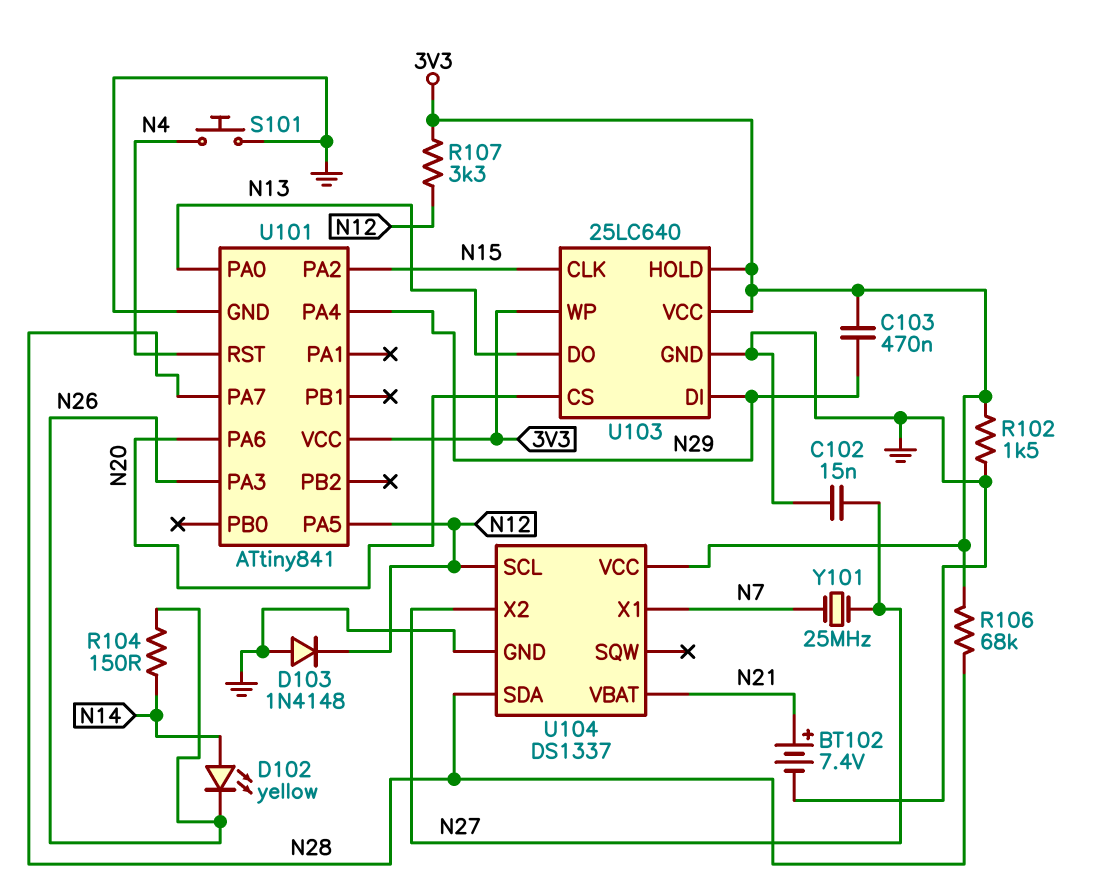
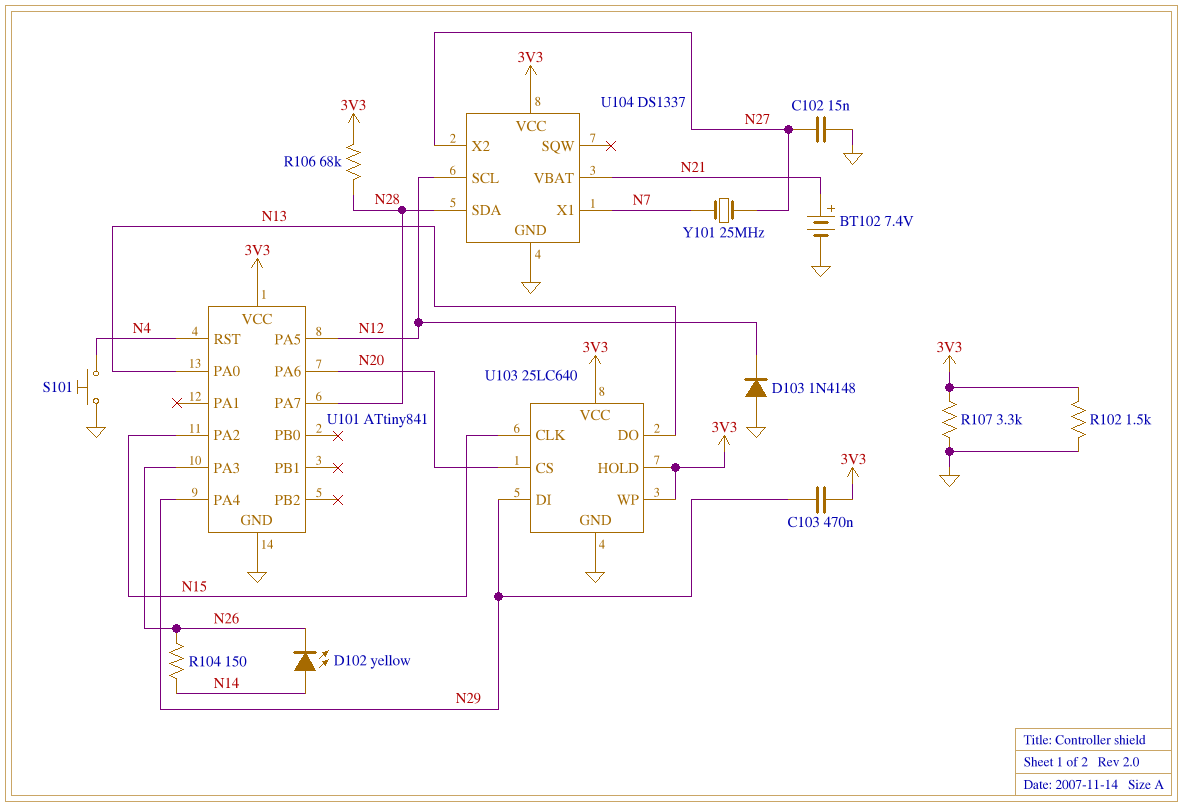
R107: 3.3k (3V3, N12) -> 3.3k (3V3, GND)

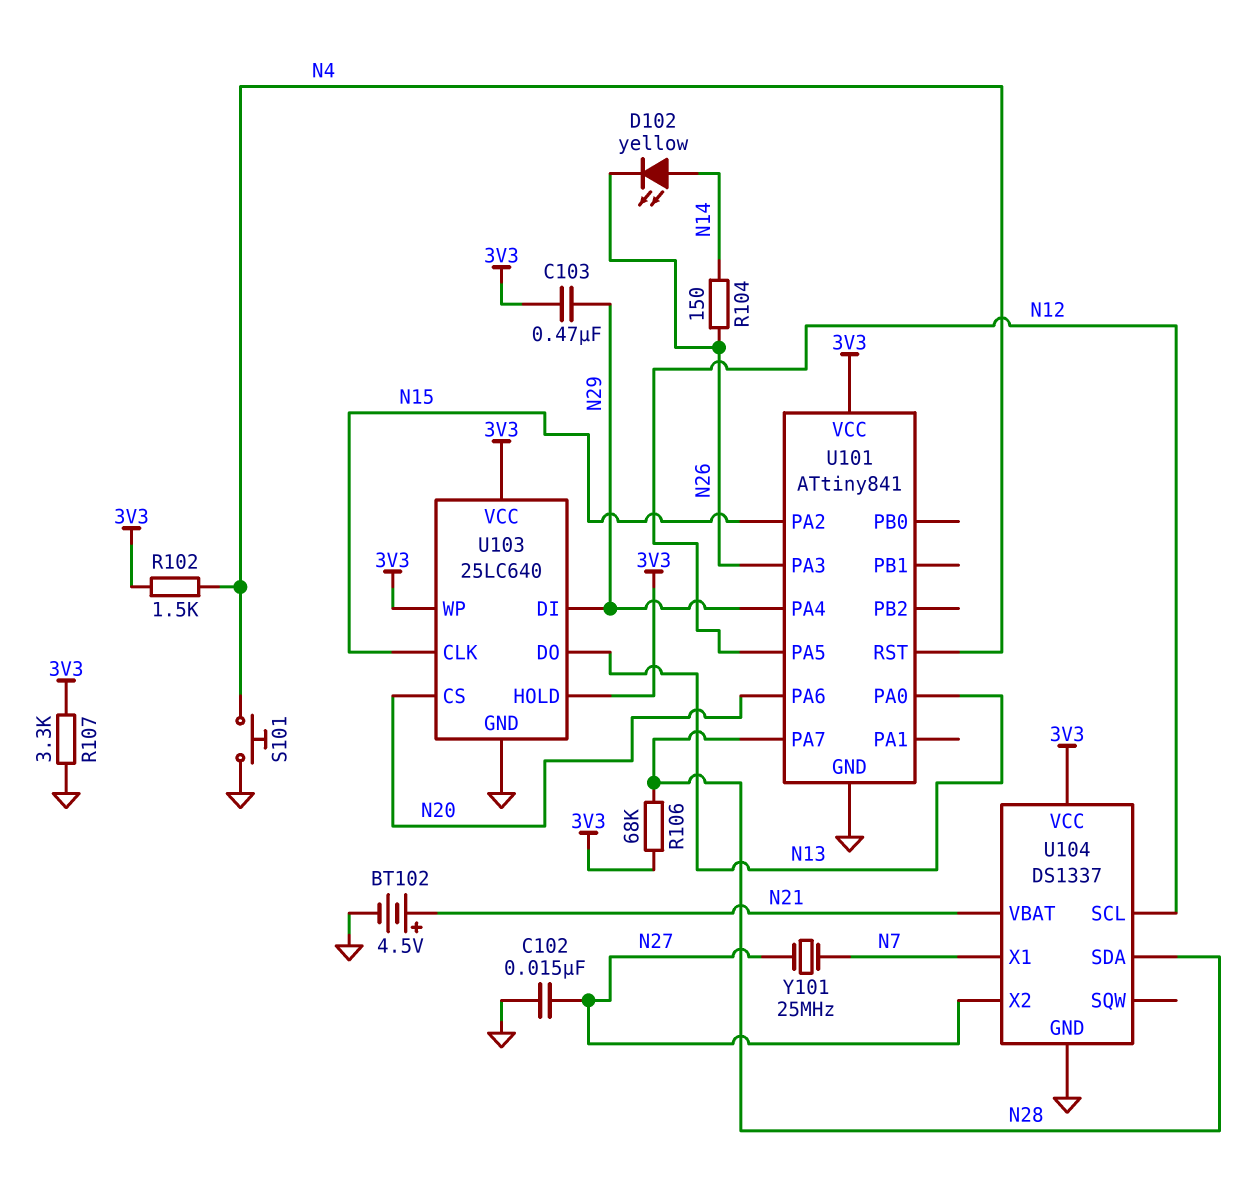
BT102: 7.4V (plus N21, minus GND) -> 4.5V (plus N21, minus GND)
D103: diode 1N4148 (A GND, K N12) -> none
R102: 1.5k (3V3, GND) -> 1.5k (3V3, N4)

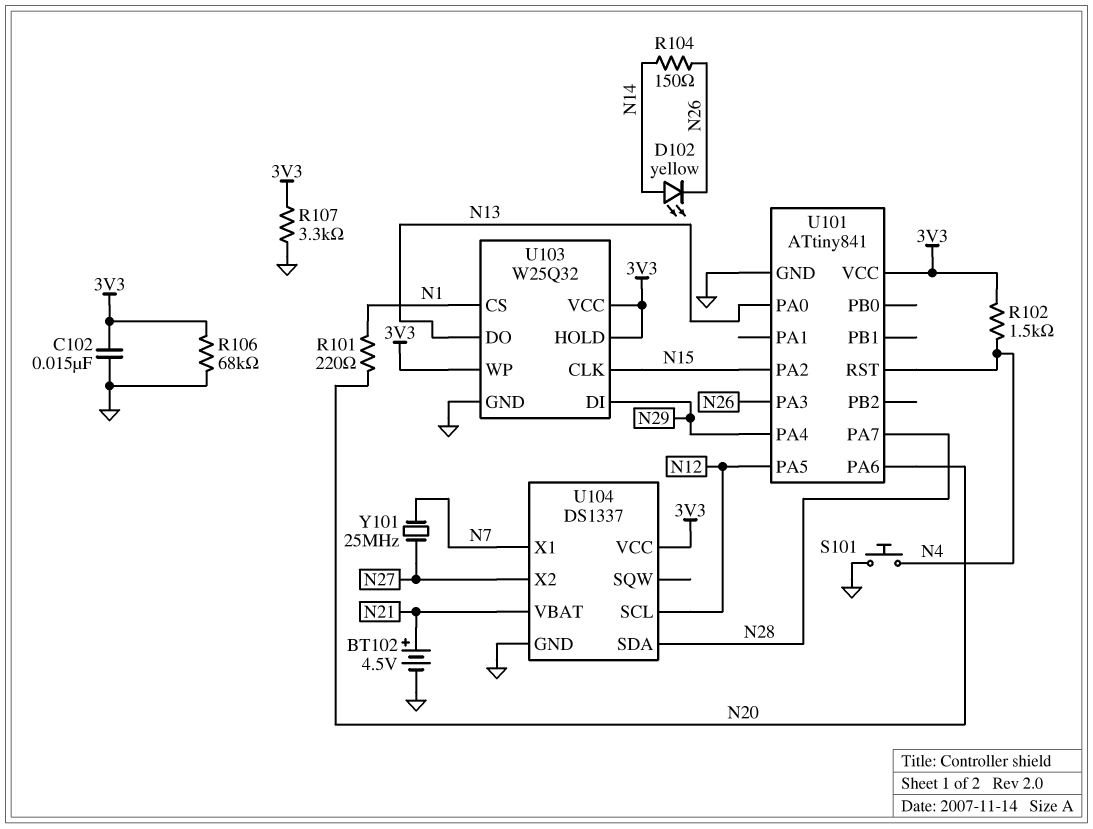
C102: 15nF (GND, N27) -> 15nF (3V3, GND)
C103: 470nF (3V3, N29) -> none
R101: none -> 220 (N1, N20)
R106: 68k (3V3, N28) -> 68k (3V3, GND)
U103: 25LC640 -> W25Q32
U103 pin CS: N20 -> N1

